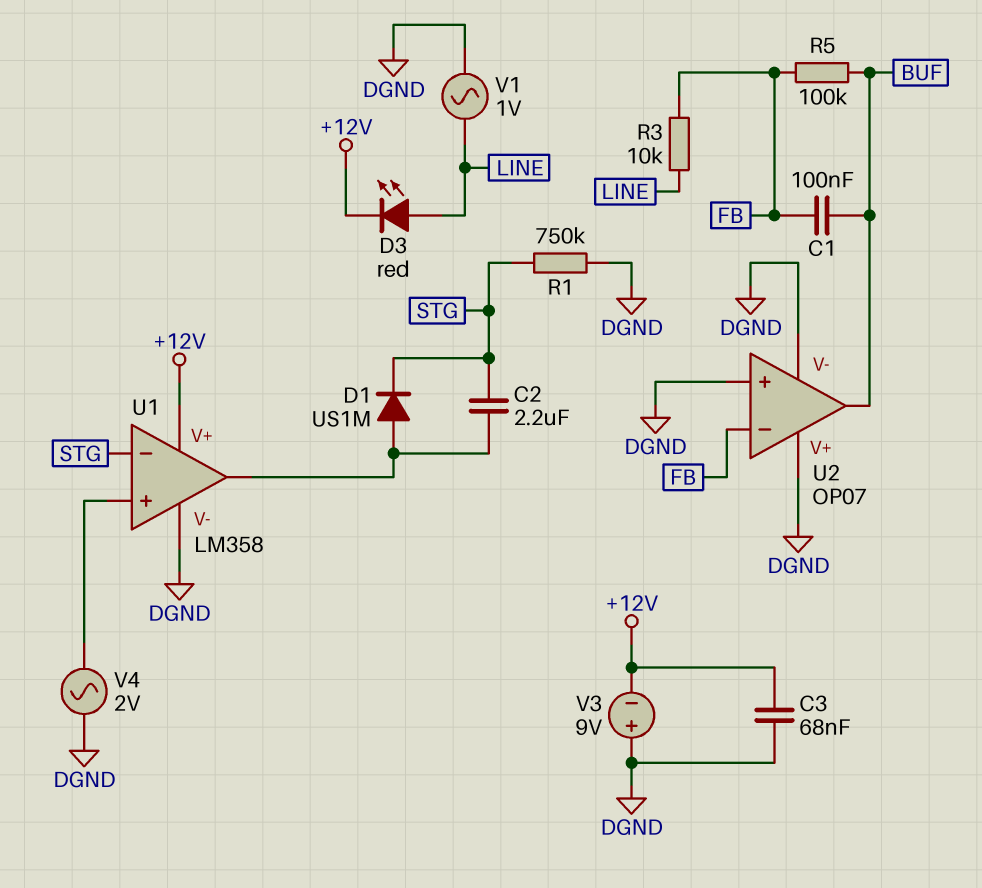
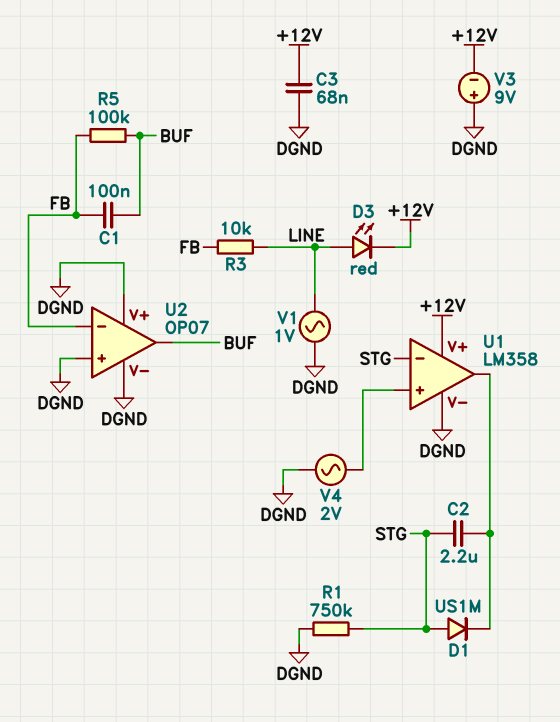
D1: diode US1M (A U1/out, K STG) -> diode US1M (A STG, K U1/out)

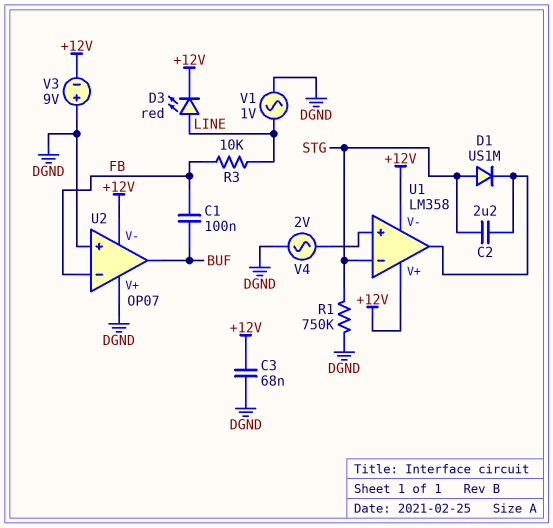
R5: 100k (BUF, FB) -> none
U1 pin V-: DGND -> +12V
U2 pin V-: DGND -> +12V

